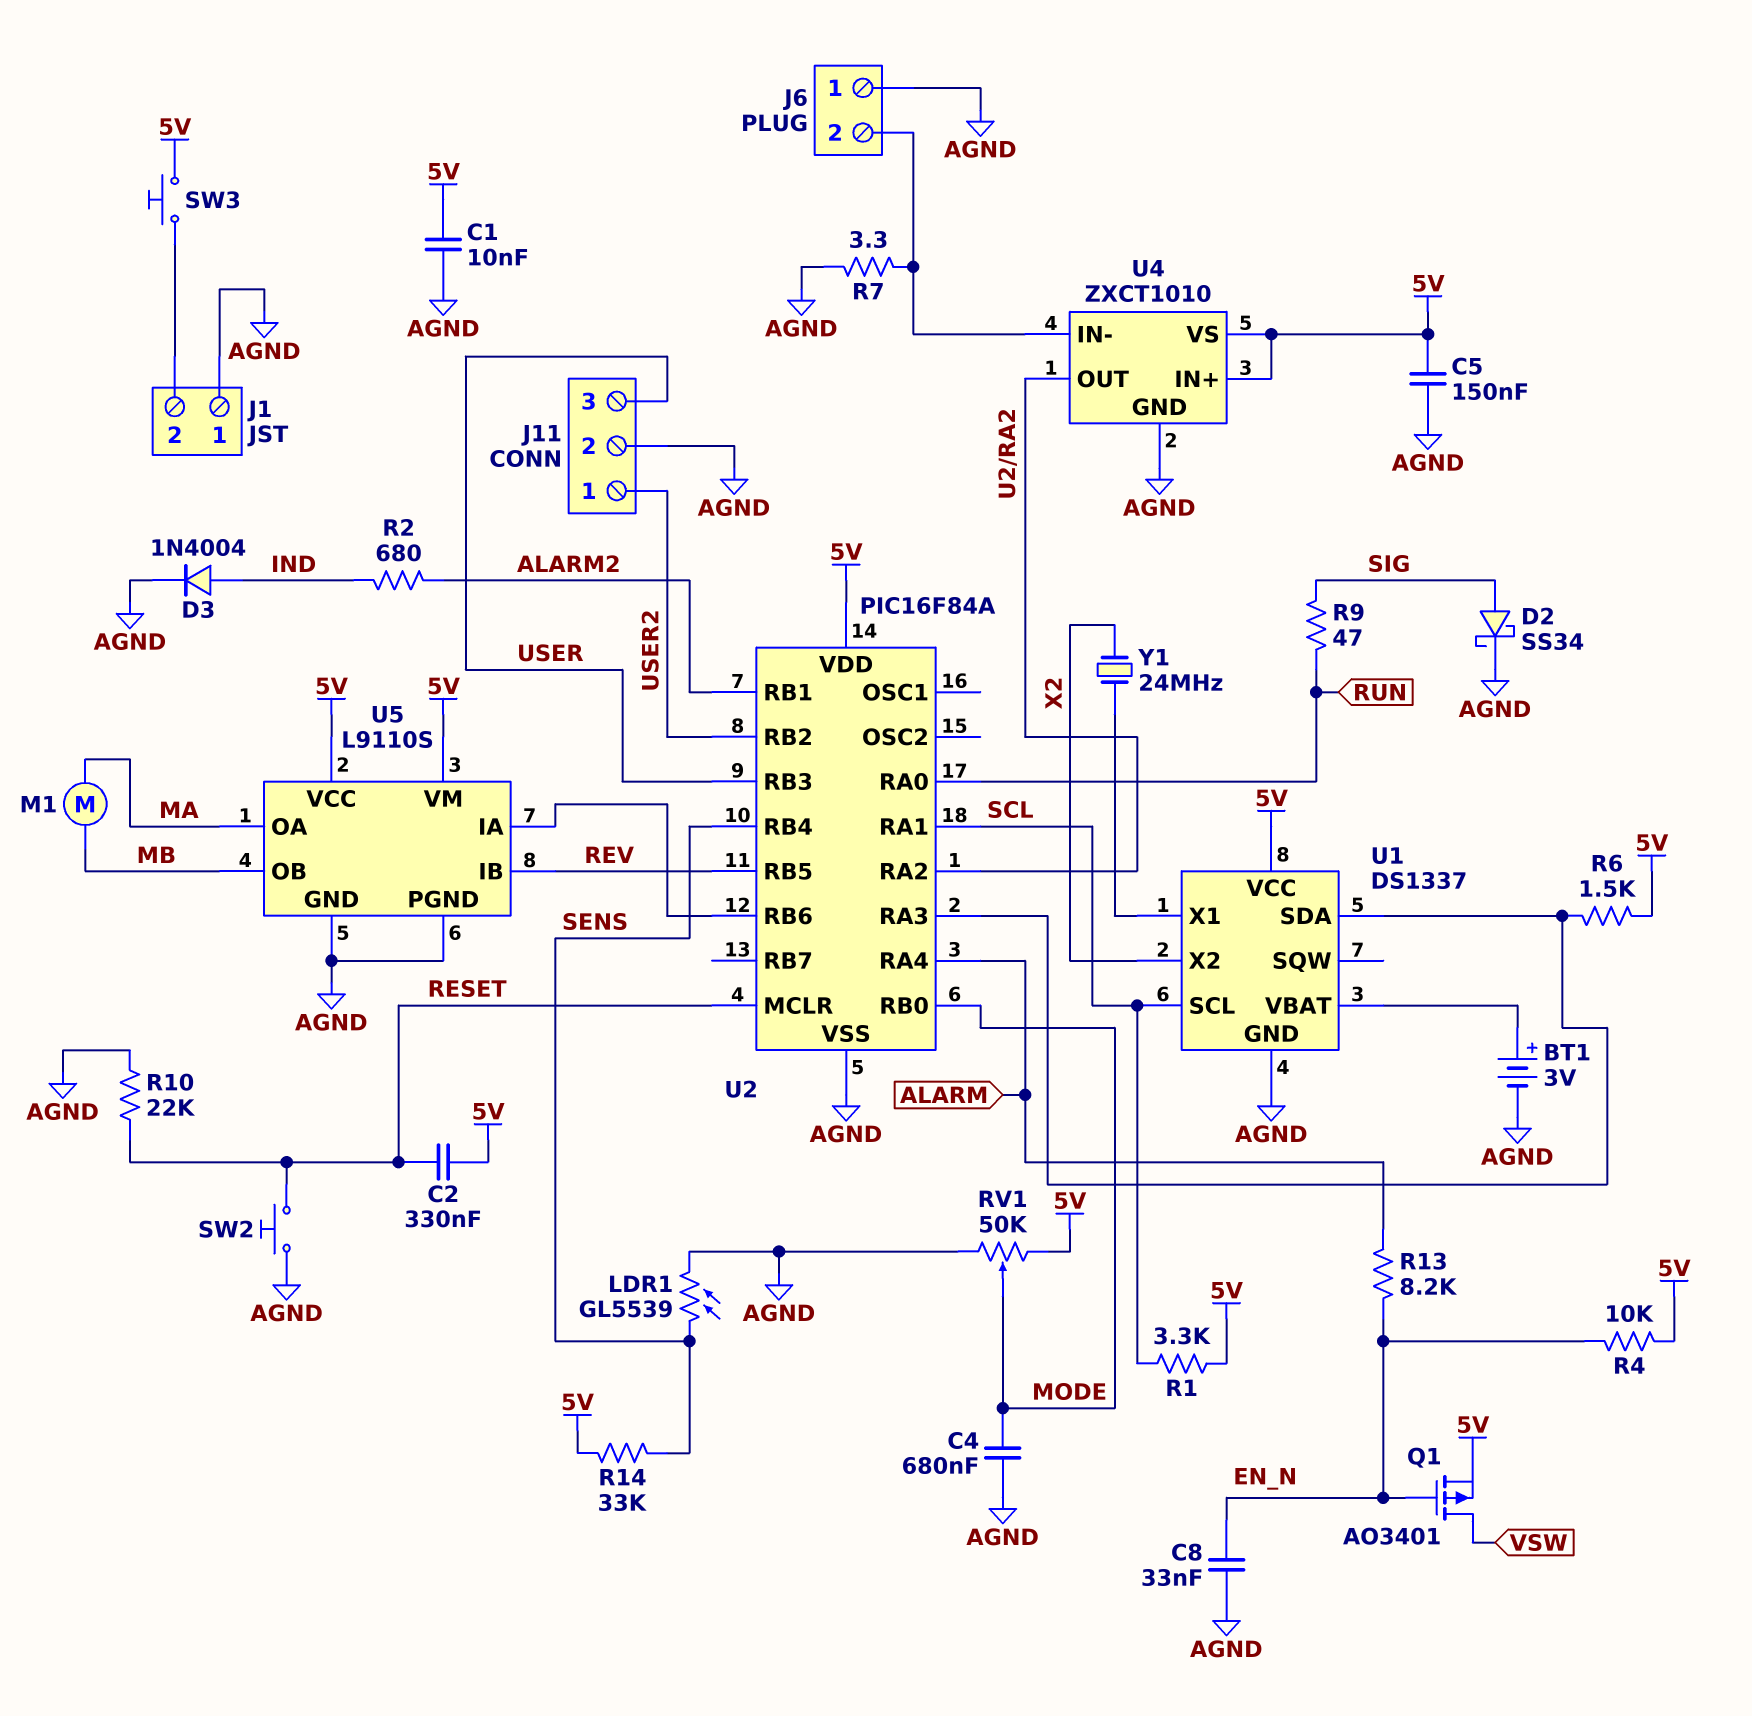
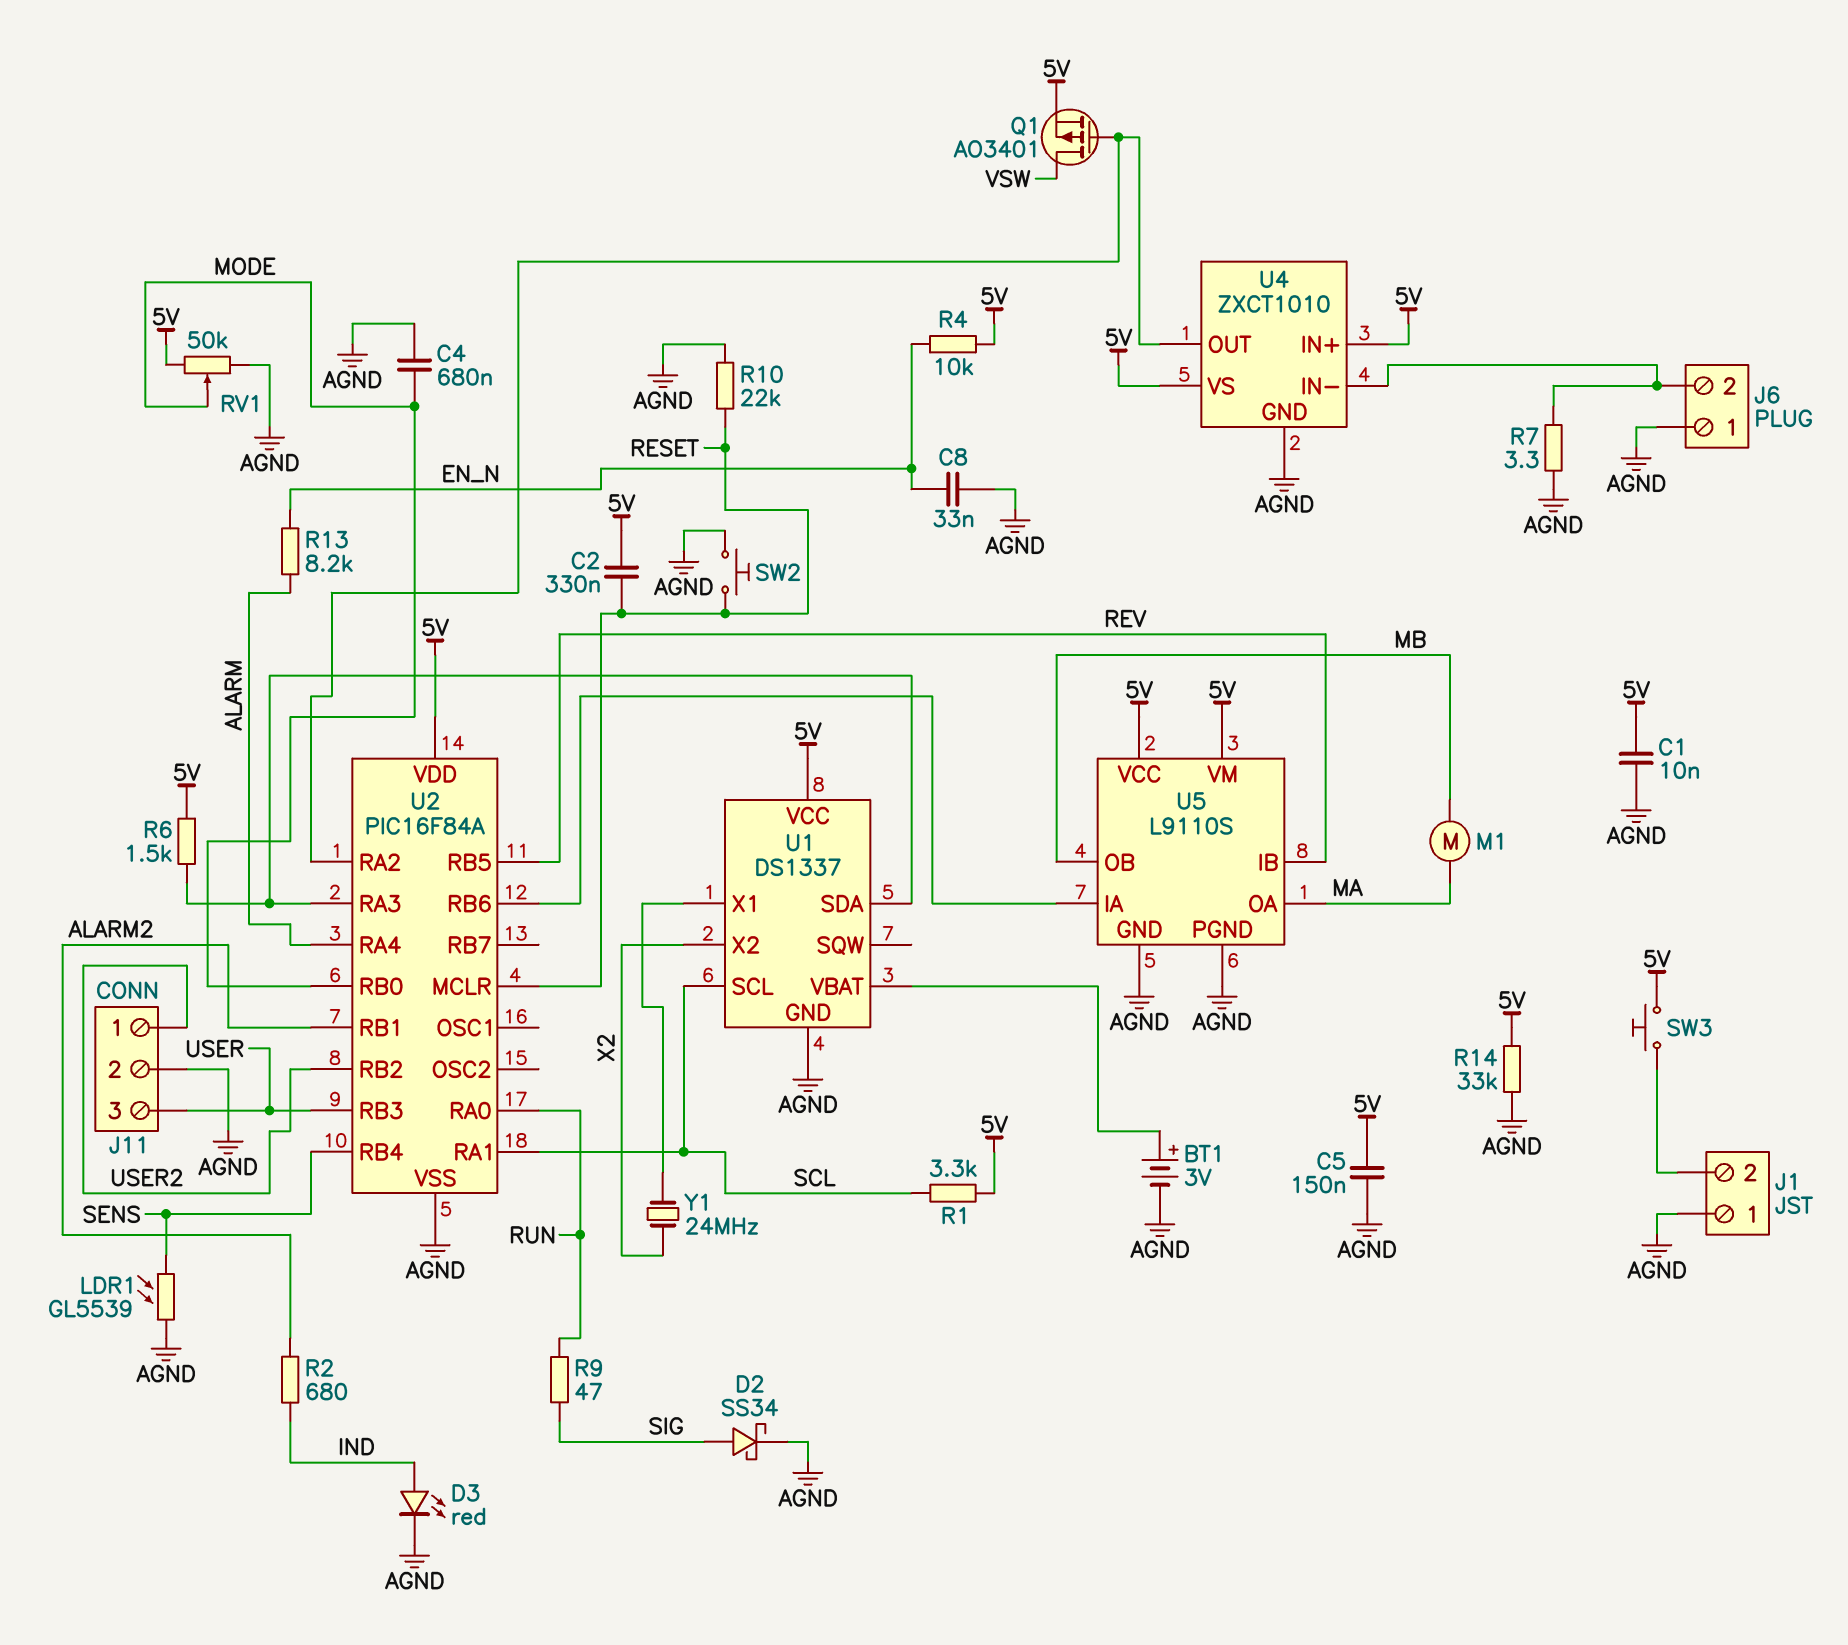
D3: diode 1N4004 (A IND, K AGND) -> LED red (A IND, K AGND)
Q1: PMOS AO3401 (G EN_N, D VSW, S 5V) -> PMOS AO3401 (G U2/RA2, D VSW, S 5V)
R14: 33k (5V, SENS) -> 33k (5V, AGND)

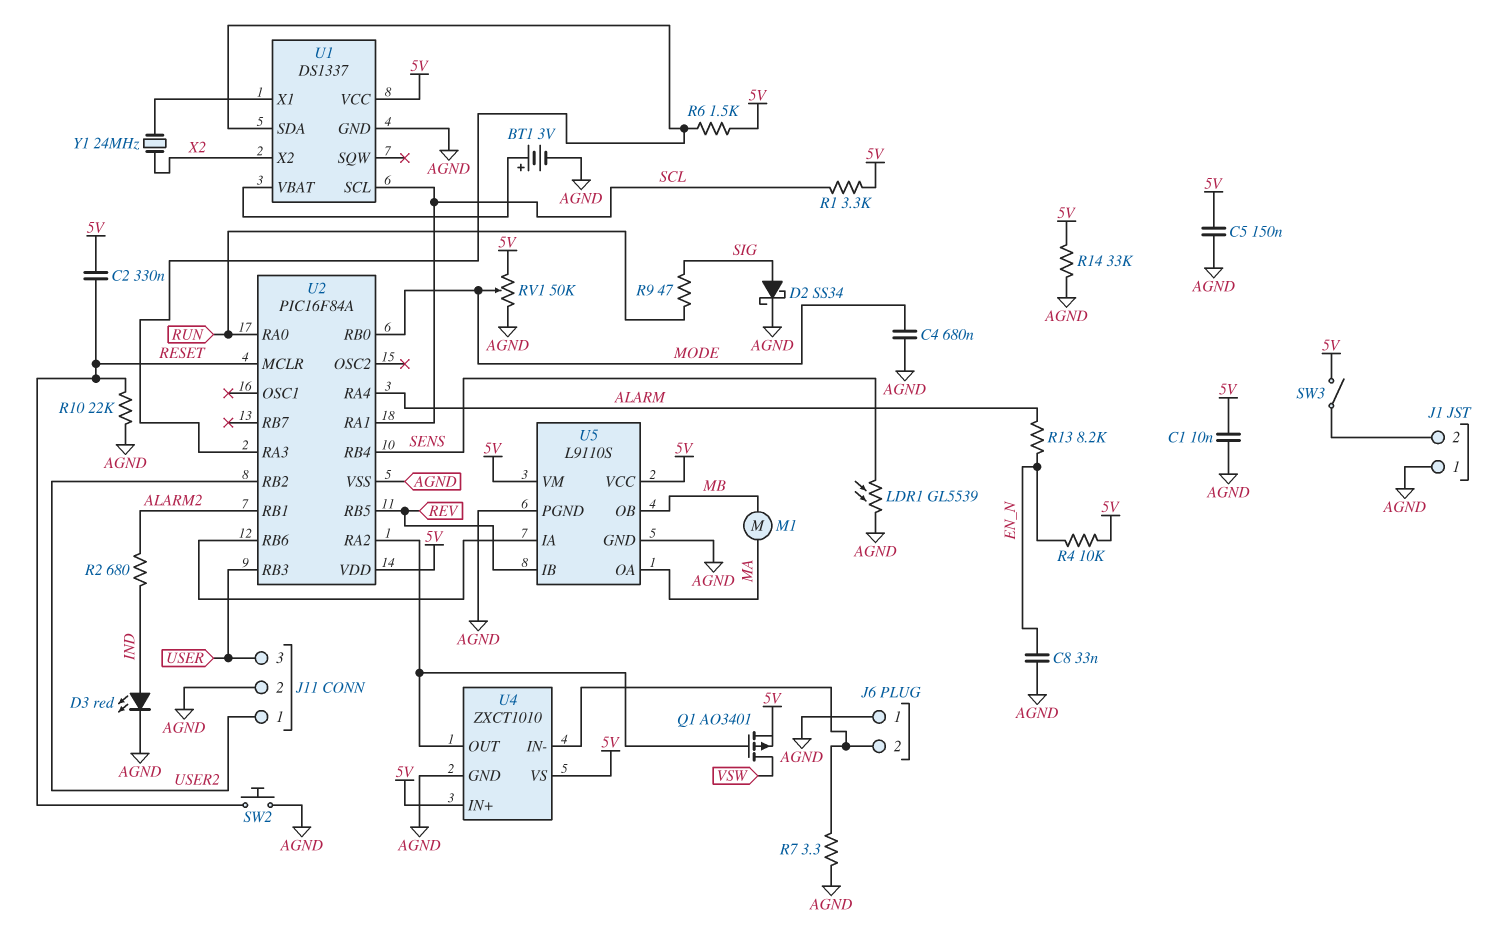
SW3: button (5V, J1/2) -> switch (5V, J1/2)

